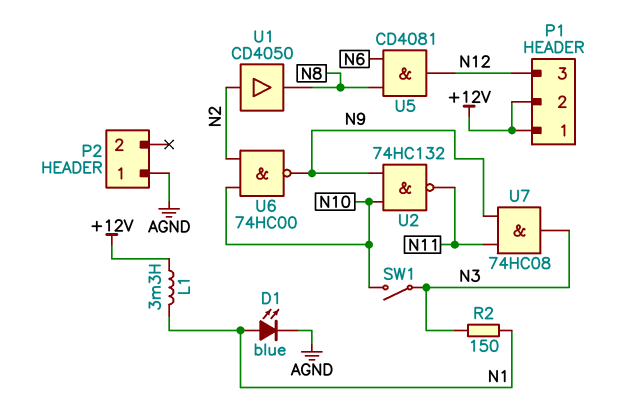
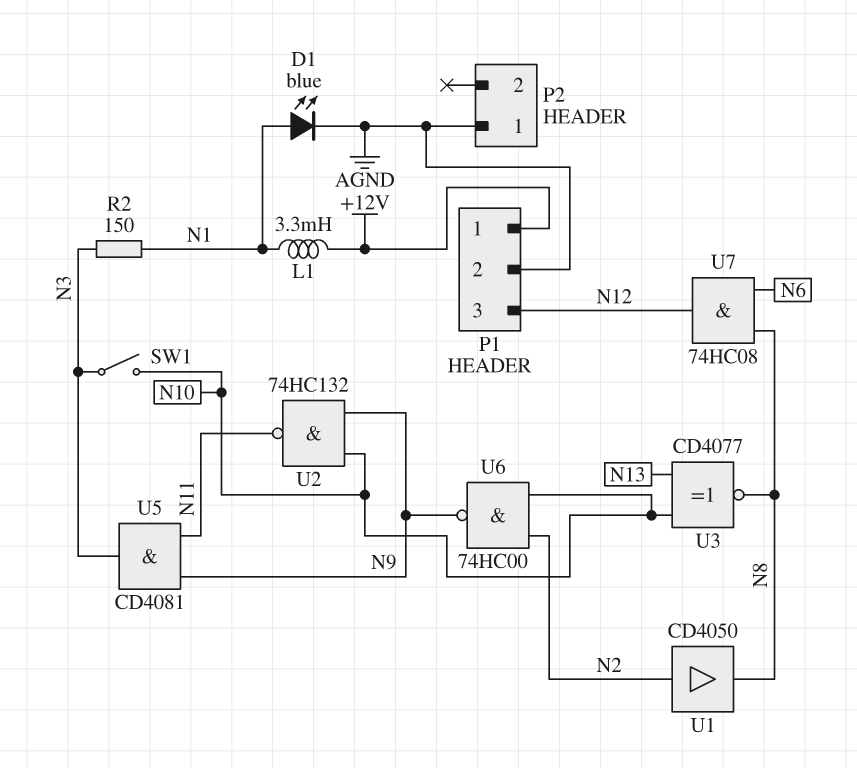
P1 pin 2: +12V -> AGND
U3: none -> XNOR CD4077 (in N10, in N13, out N8)
U5: AND CD4081 (in N6, in N8, out N12) -> AND CD4081 (in N9, in N11, out N3)
U7: AND 74HC08 (in N9, in N11, out N3) -> AND 74HC08 (in N6, in N8, out N12)

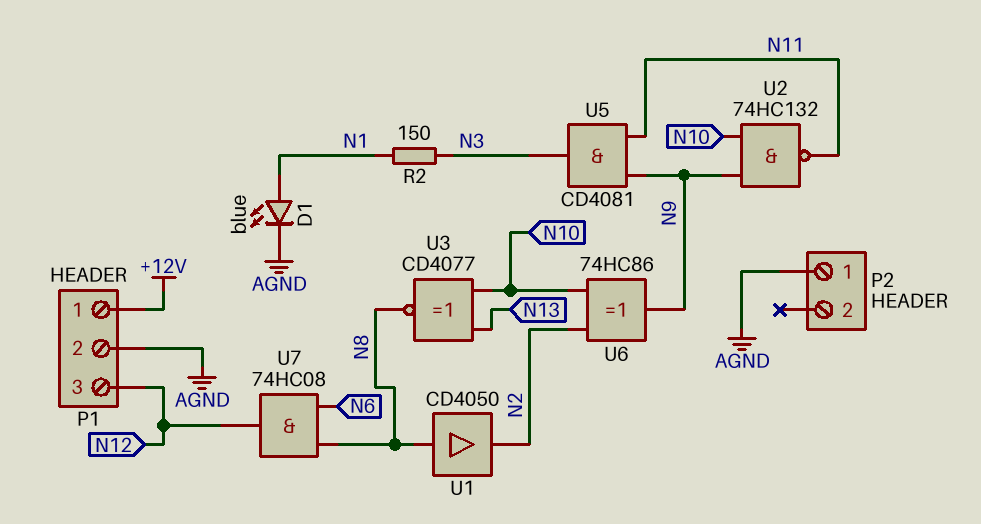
L1: 3.3mH (+12V, N1) -> none
SW1: switch (N3, N10) -> none
U1: buffer CD4050 (in N2, out N8) -> buffer CD4050 (in N8, out N2)
U6: NAND 74HC00 (in N2, in N10, out N9) -> XOR 74HC86 (in N2, in N10, out N9)

